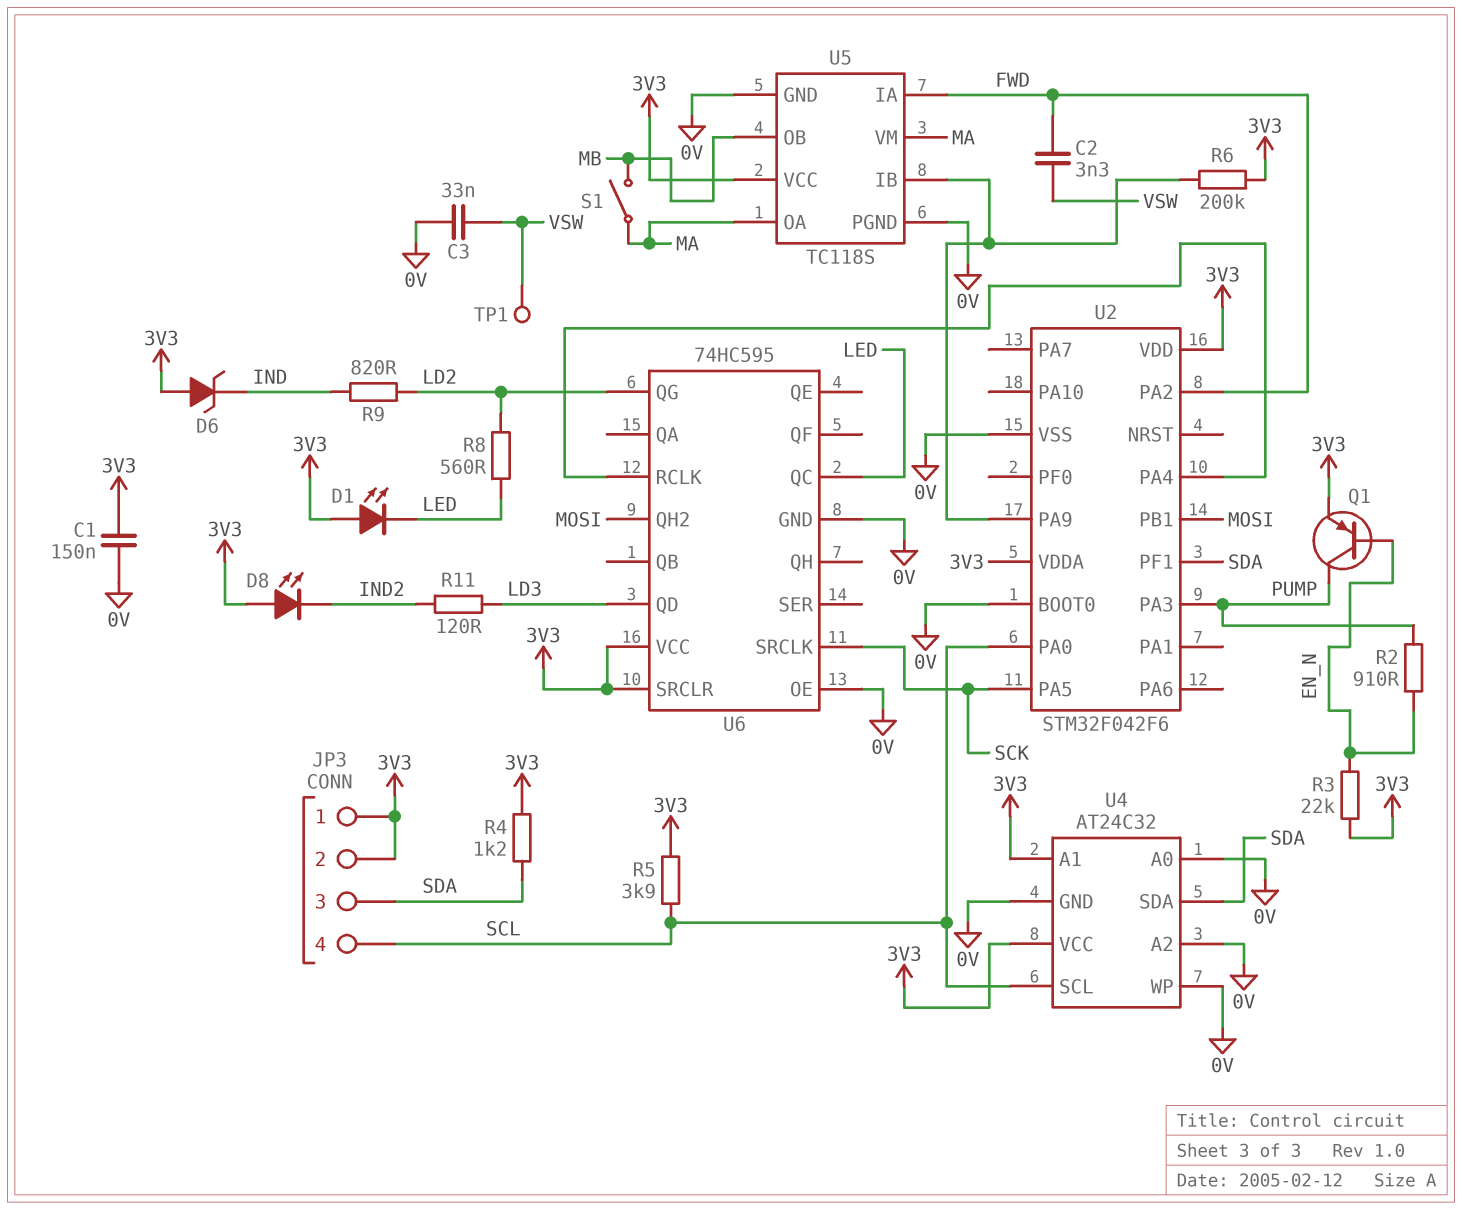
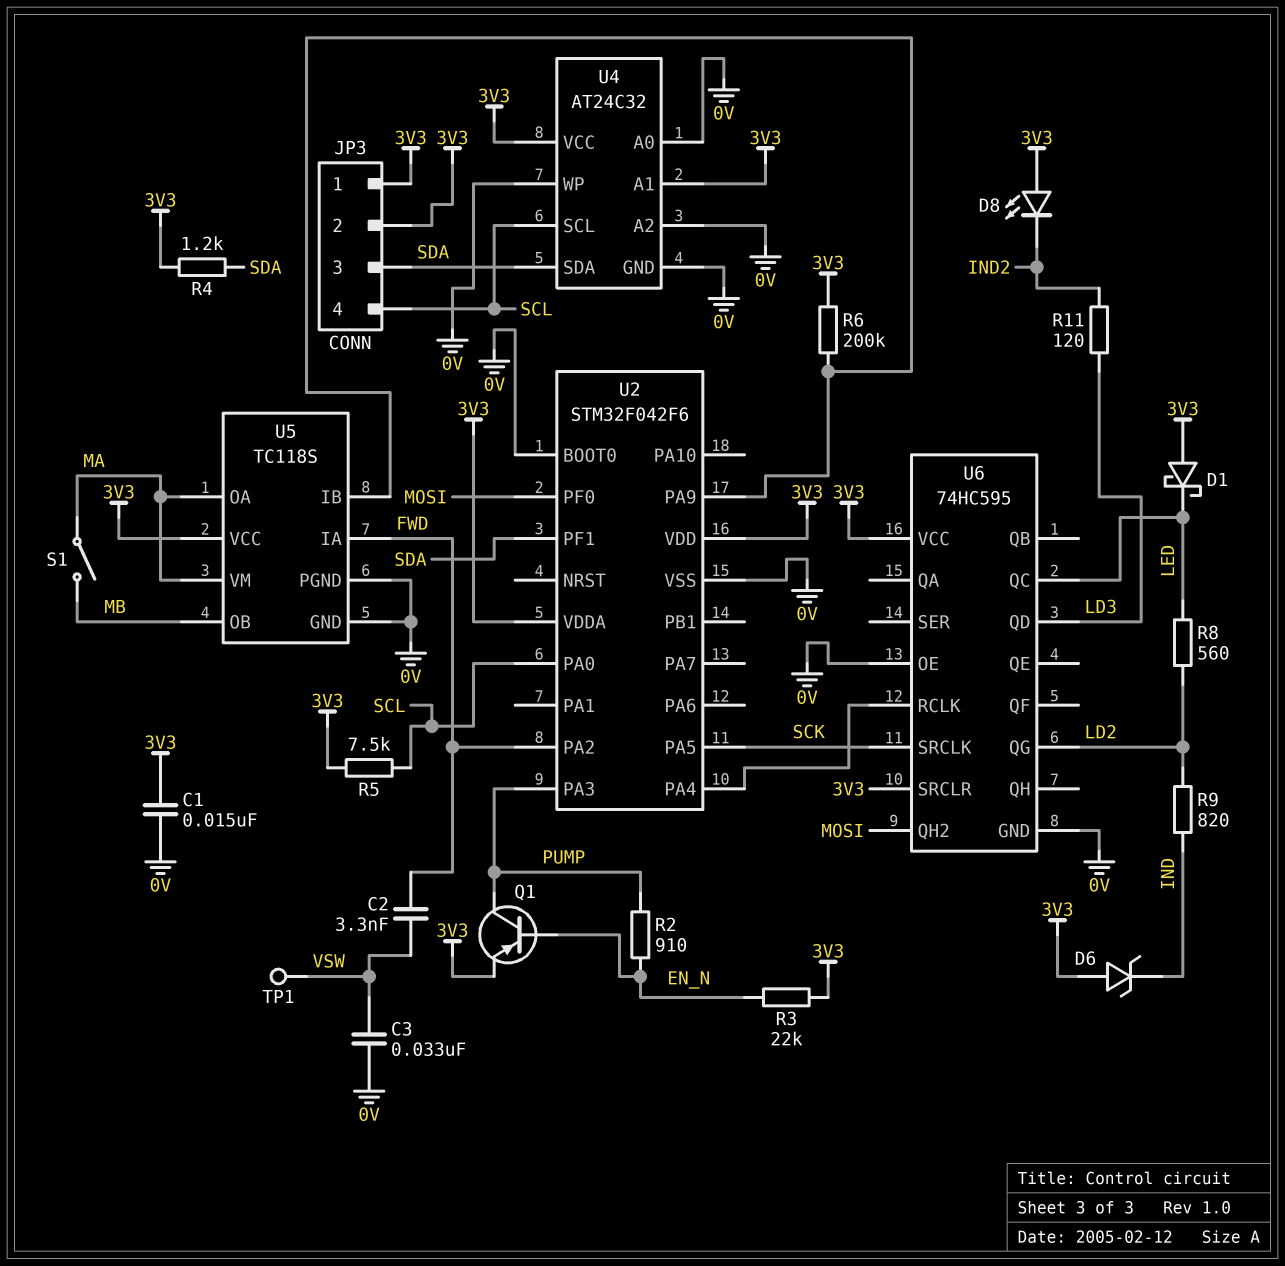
C1: 150nF (0V, 3V3) -> 15nF (0V, 3V3)
D1: LED (A 3V3, K LED) -> schottky (A 3V3, K LED)
R5: 3.9k (3V3, SCL) -> 7.5k (3V3, SCL)
U2 pin PB1: MOSI -> none
U2 pin PF0: none -> MOSI

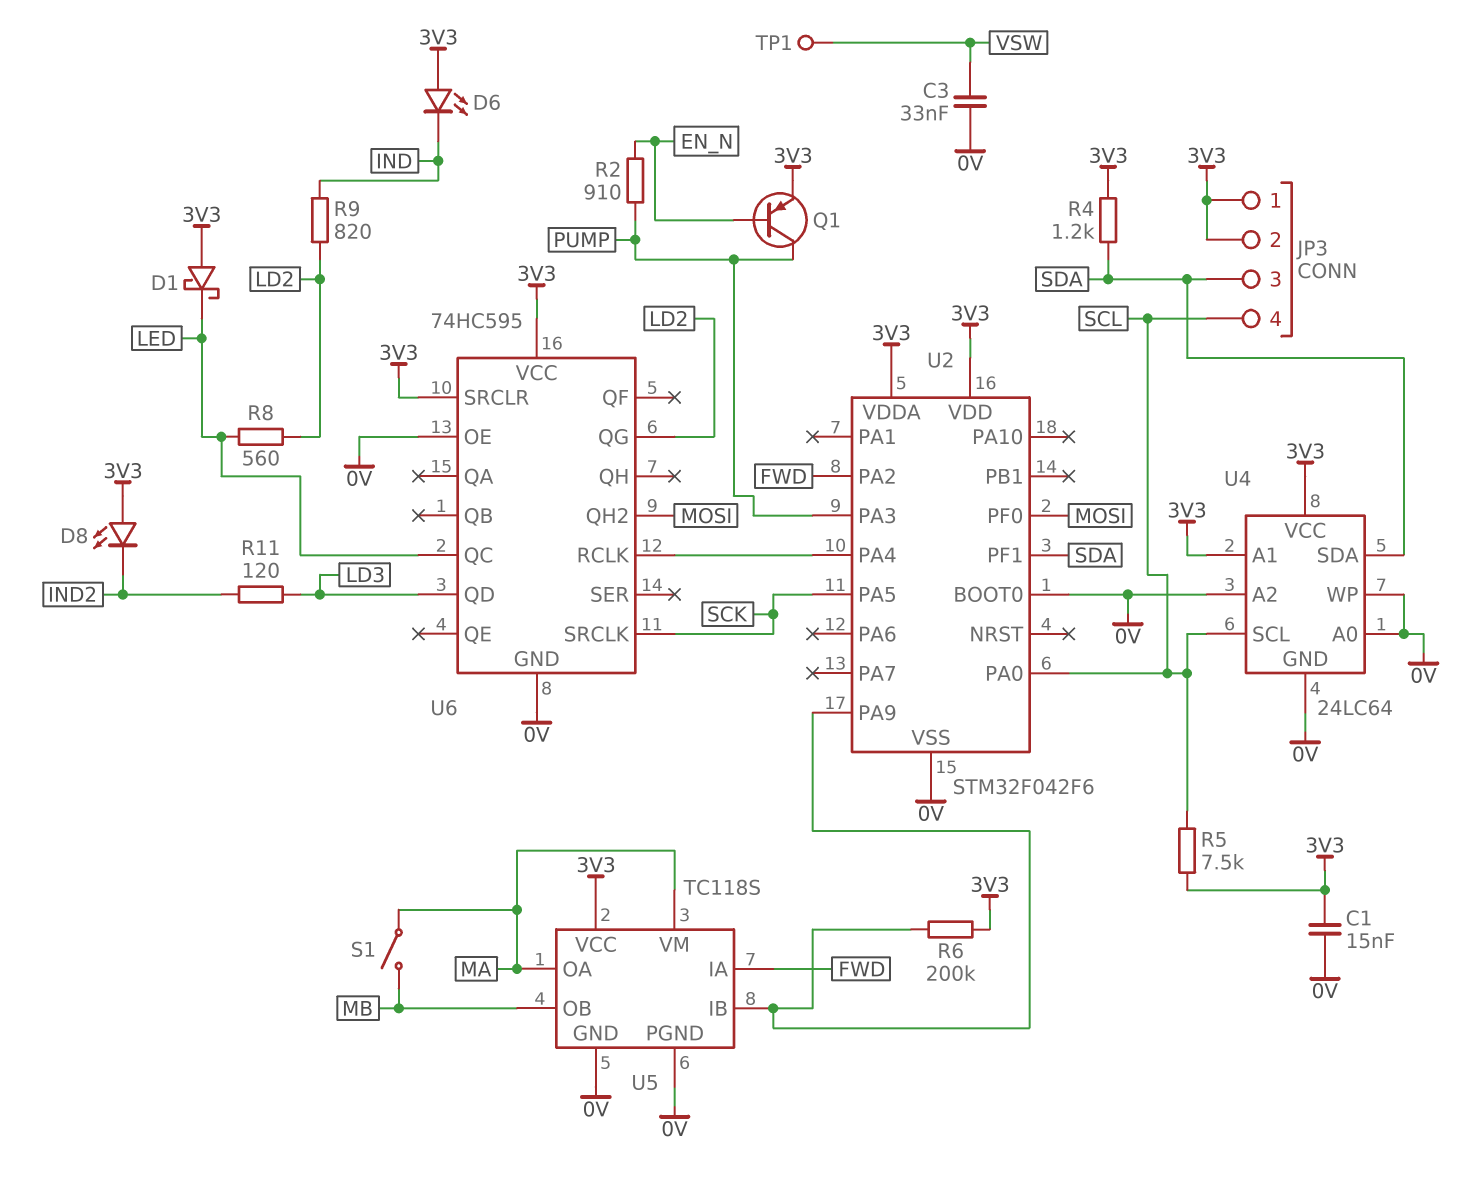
C2: 3.3nF (FWD, VSW) -> none
D6: zener (A 3V3, K IND) -> LED (A 3V3, K IND)
R3: 22k (3V3, EN_N) -> none
U4: AT24C32 -> 24LC64

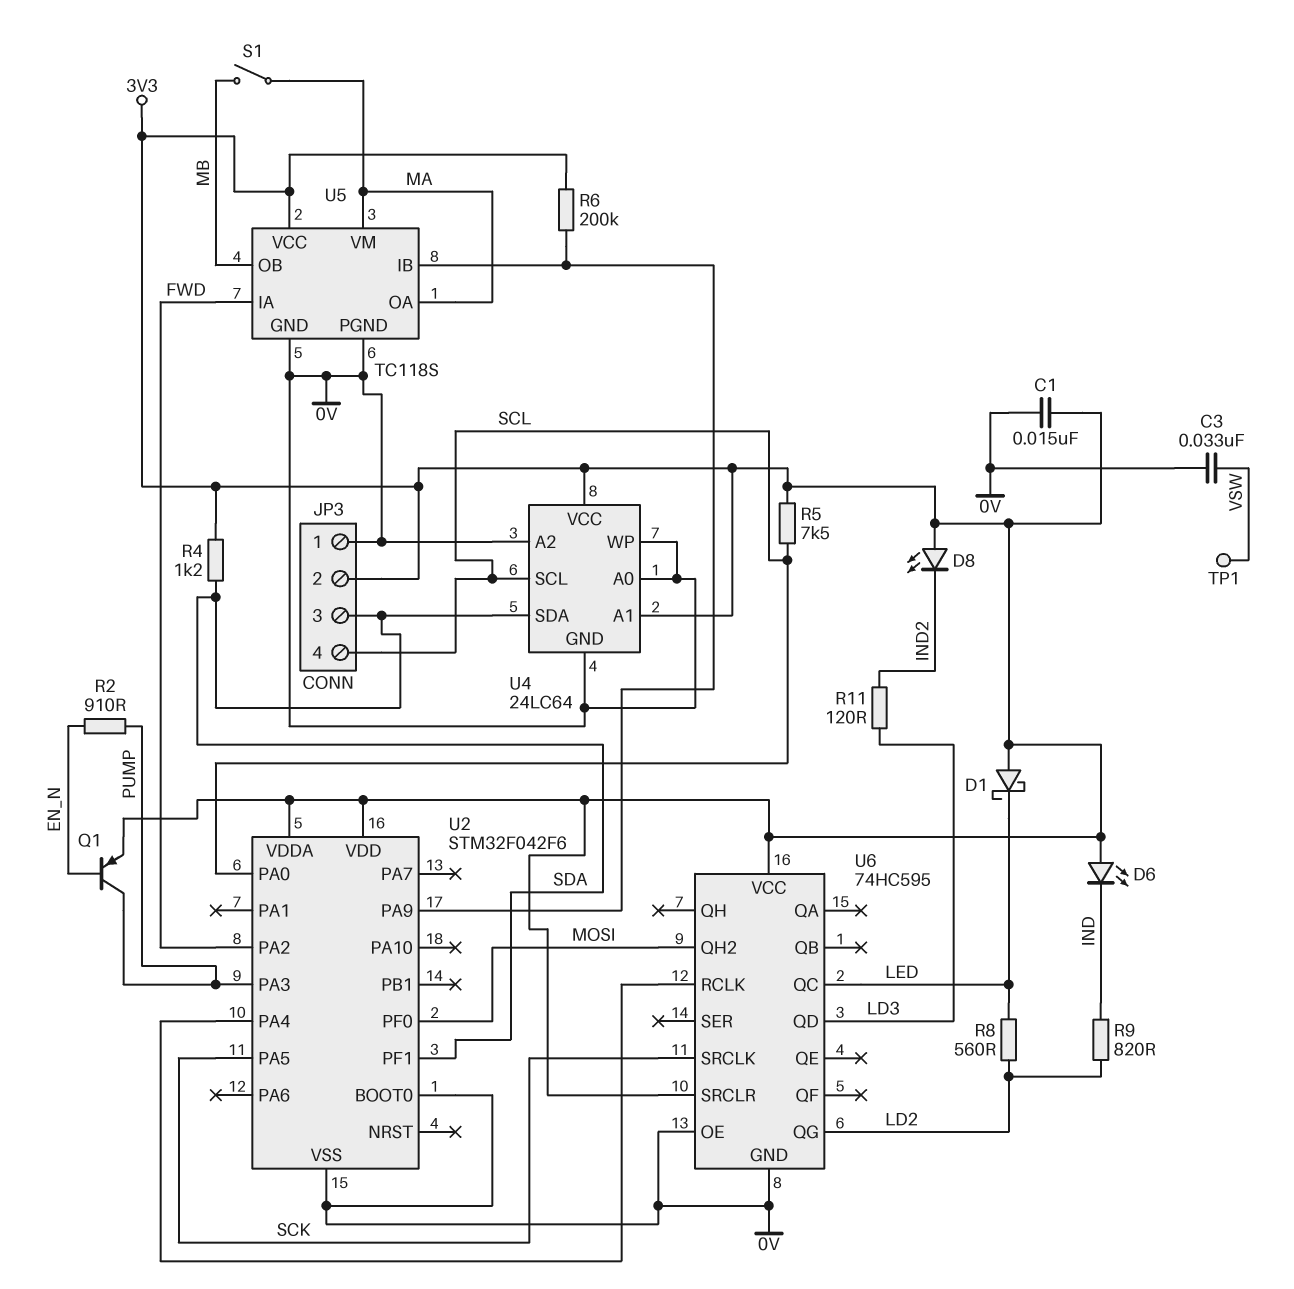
JP3 pin 1: 3V3 -> 0V

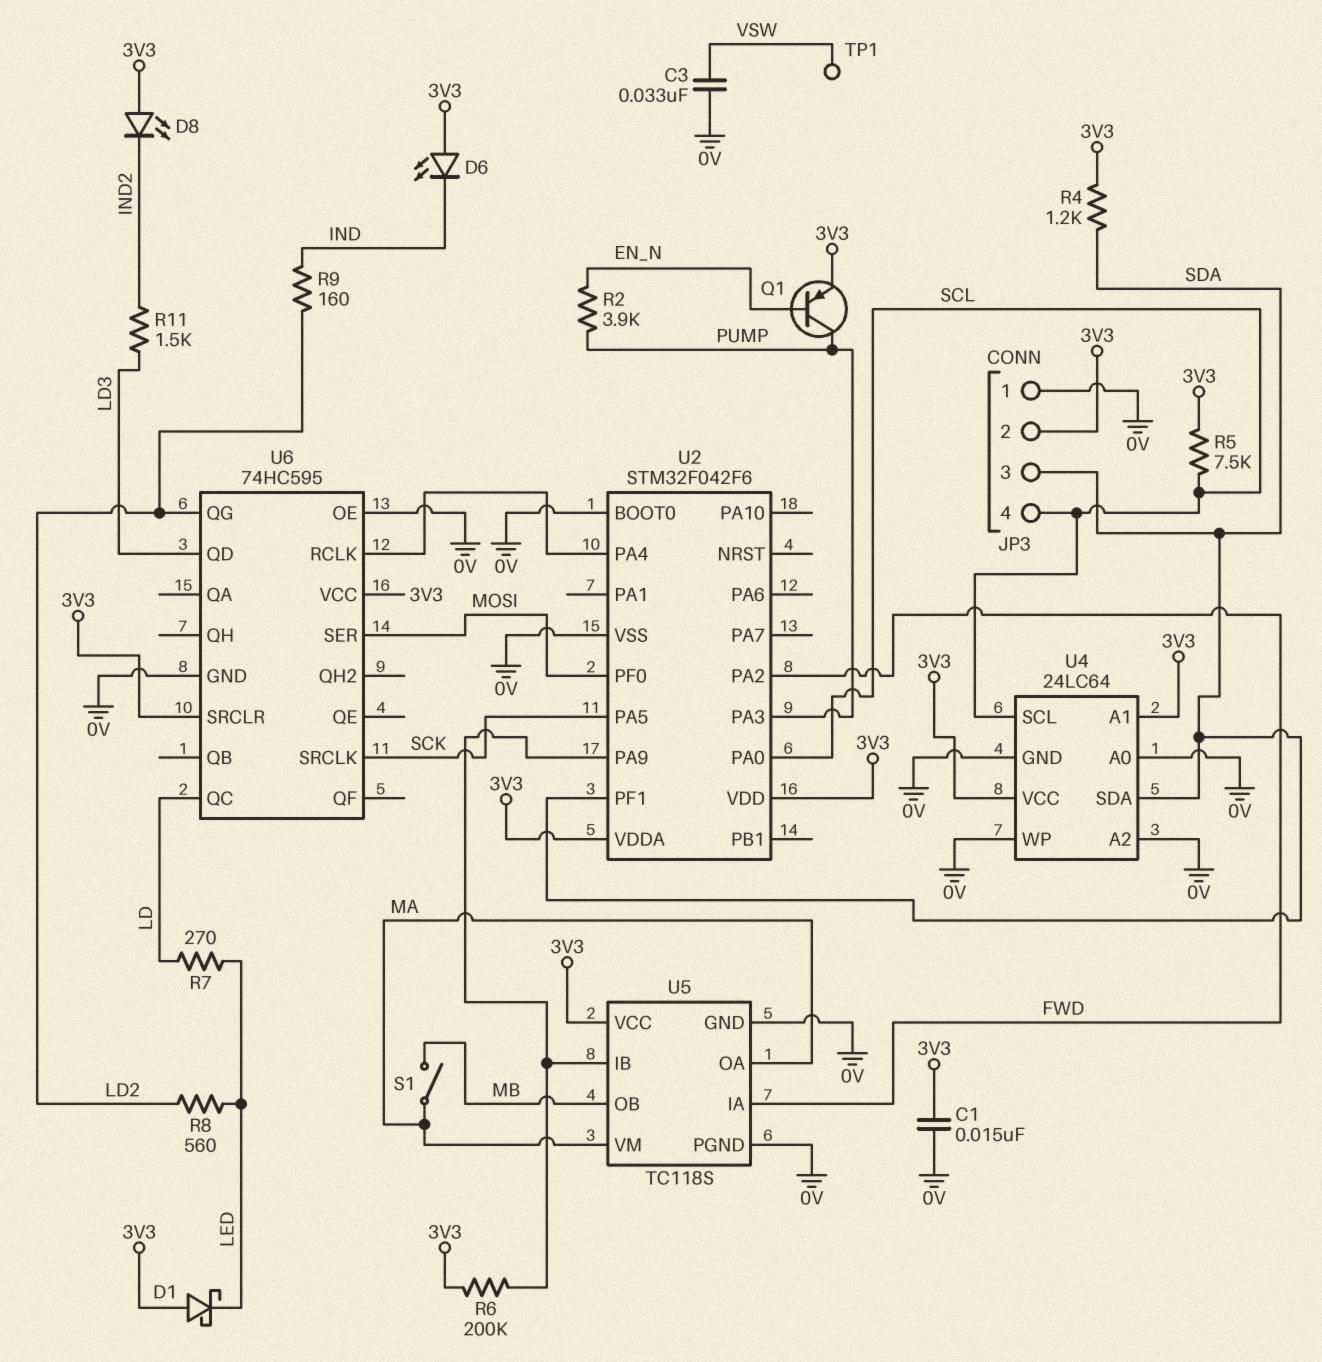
R2: 910 (EN_N, PUMP) -> 3.9k (EN_N, PUMP)
R7: none -> 270 (LD, LED)
R9: 820 (IND, LD2) -> 160 (IND, LD2)
R11: 120 (IND2, LD3) -> 1.5k (IND2, LD3)
U6 pin QC: LED -> LD
U6 pin QH2: MOSI -> none
U6 pin SER: none -> MOSI

